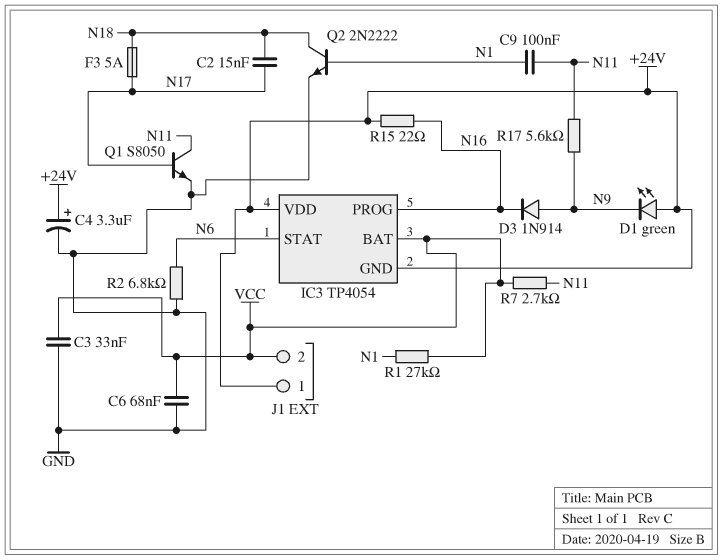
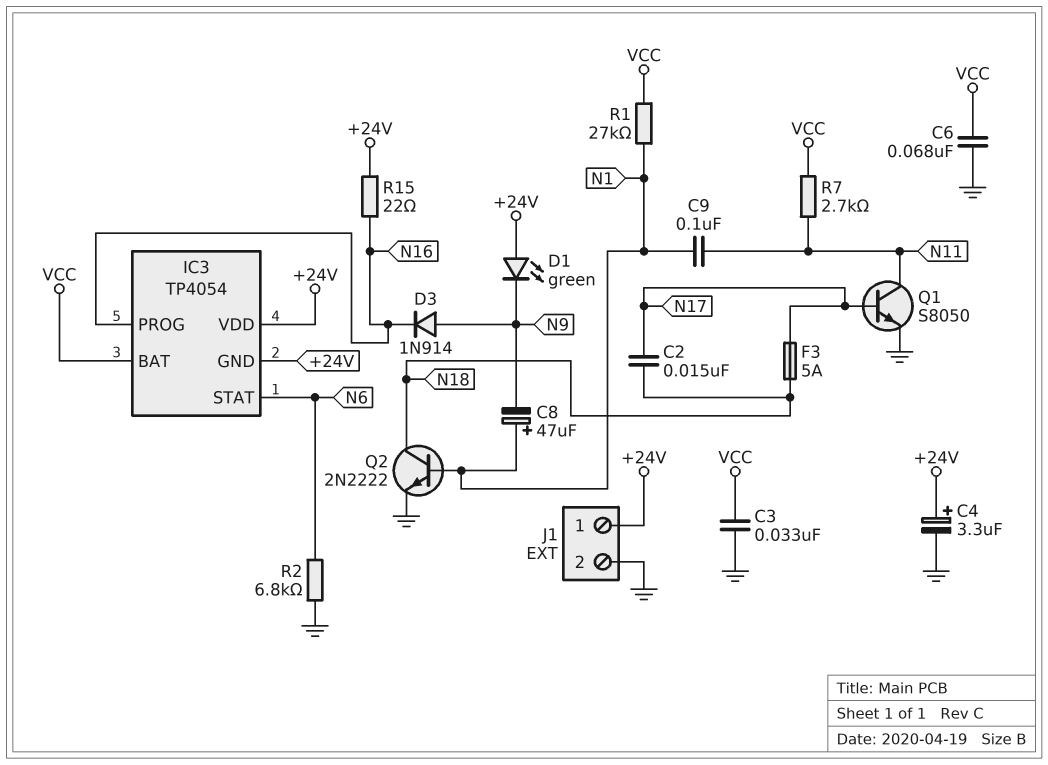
C8: none -> 47uF (plus N1, minus N9)
J1 pin 2: VCC -> GND
R17: 5.6k (N9, N11) -> none

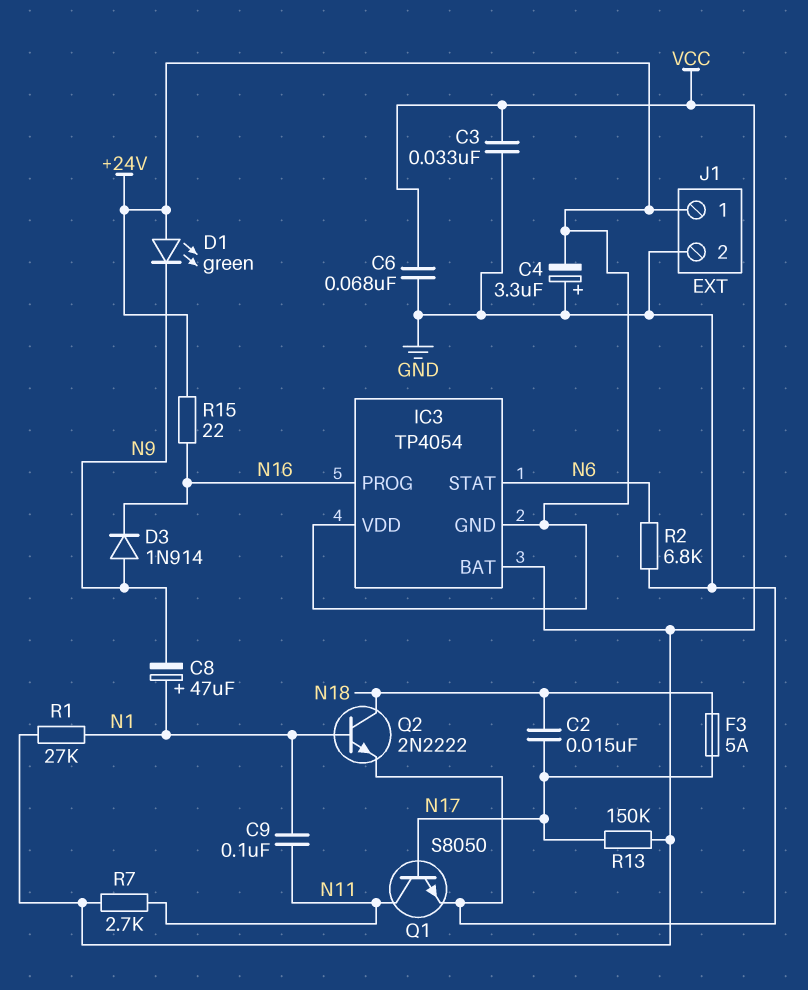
C4: 3.3uF (plus +24V, minus GND) -> 3.3uF (plus GND, minus +24V)
R13: none -> 150k (N17, VCC)

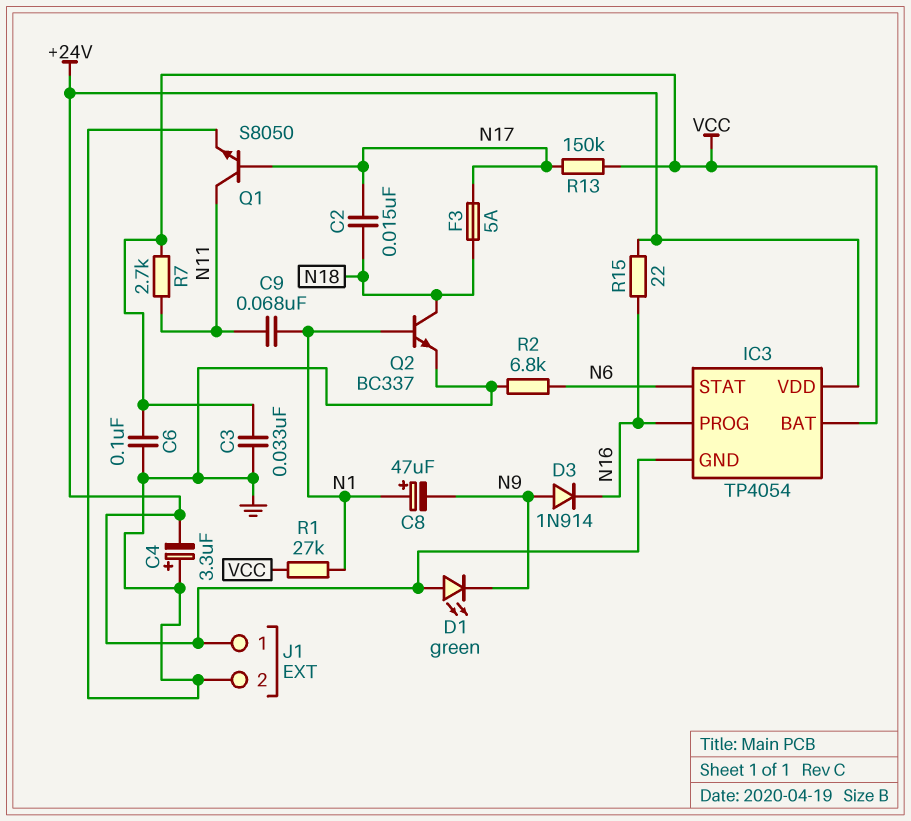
C6: 68nF (GND, VCC) -> 100nF (GND, VCC)
C9: 100nF (N1, N11) -> 68nF (N1, N11)
Q2: NPN 2N2222 (B N1, C N18, E GND) -> NPN BC337 (B N1, C N18, E GND)

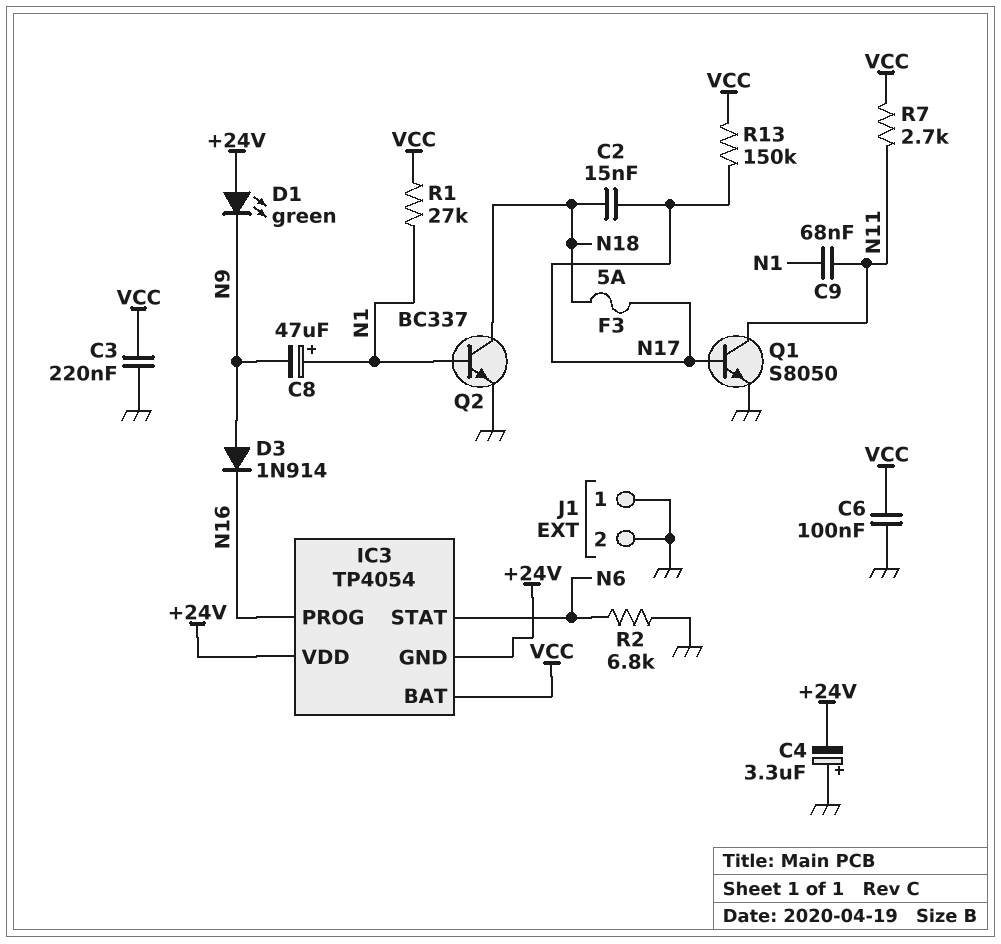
C3: 33nF (GND, VCC) -> 220nF (GND, VCC)
J1 pin 1: +24V -> GND
R15: 22 (+24V, N16) -> none

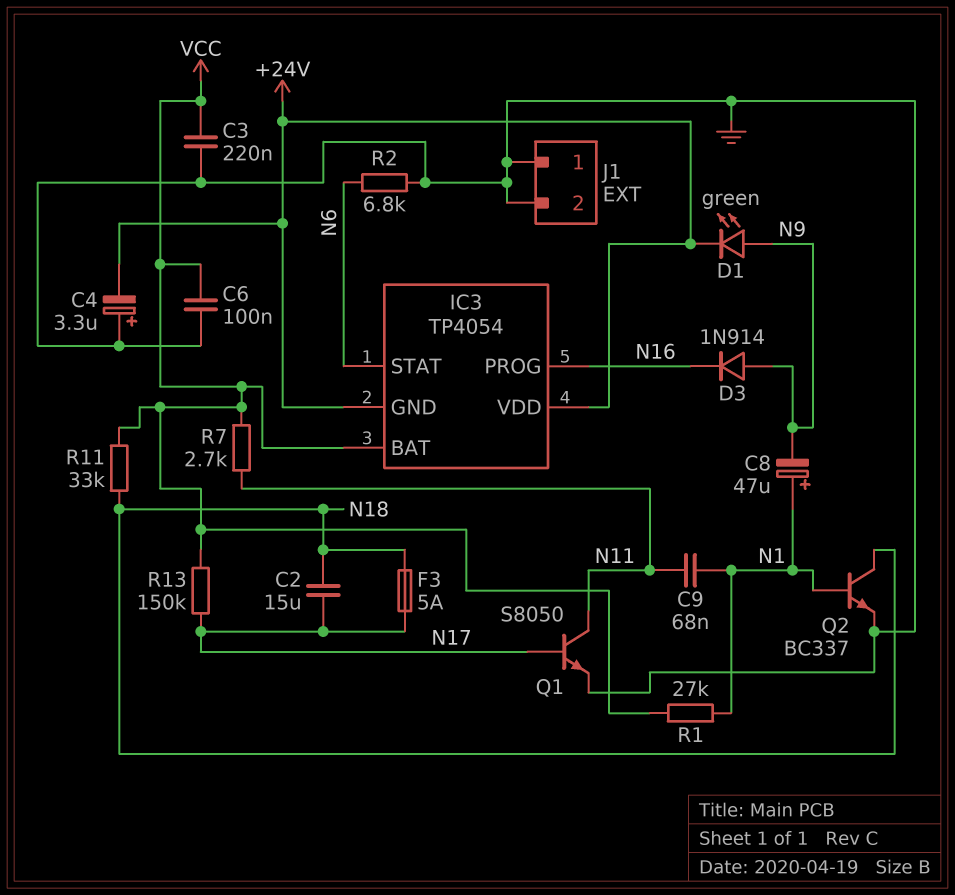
C2: 15nF (N17, N18) -> 15uF (N17, N18)
D1: LED green (A +24V, K N9) -> LED green (A N9, K +24V)
R11: none -> 33k (N18, VCC)

